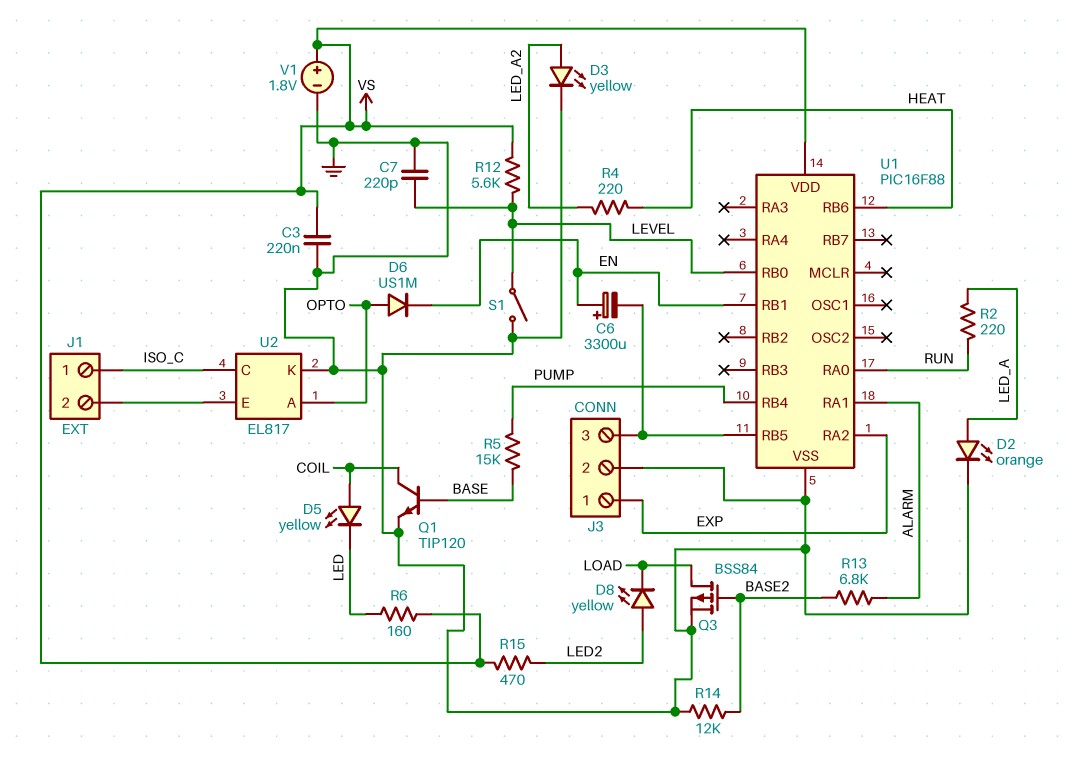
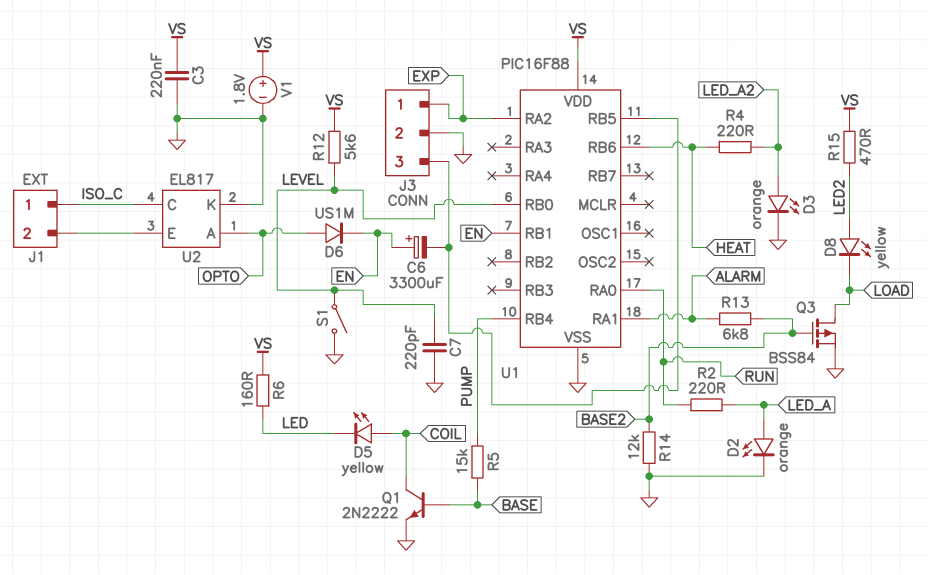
D3: LED yellow (A LED_A2, K GND) -> LED orange (A LED_A2, K GND)
Q1: NPN TIP120 (B BASE, C COIL, E GND) -> NPN 2N2222 (B BASE, C COIL, E GND)

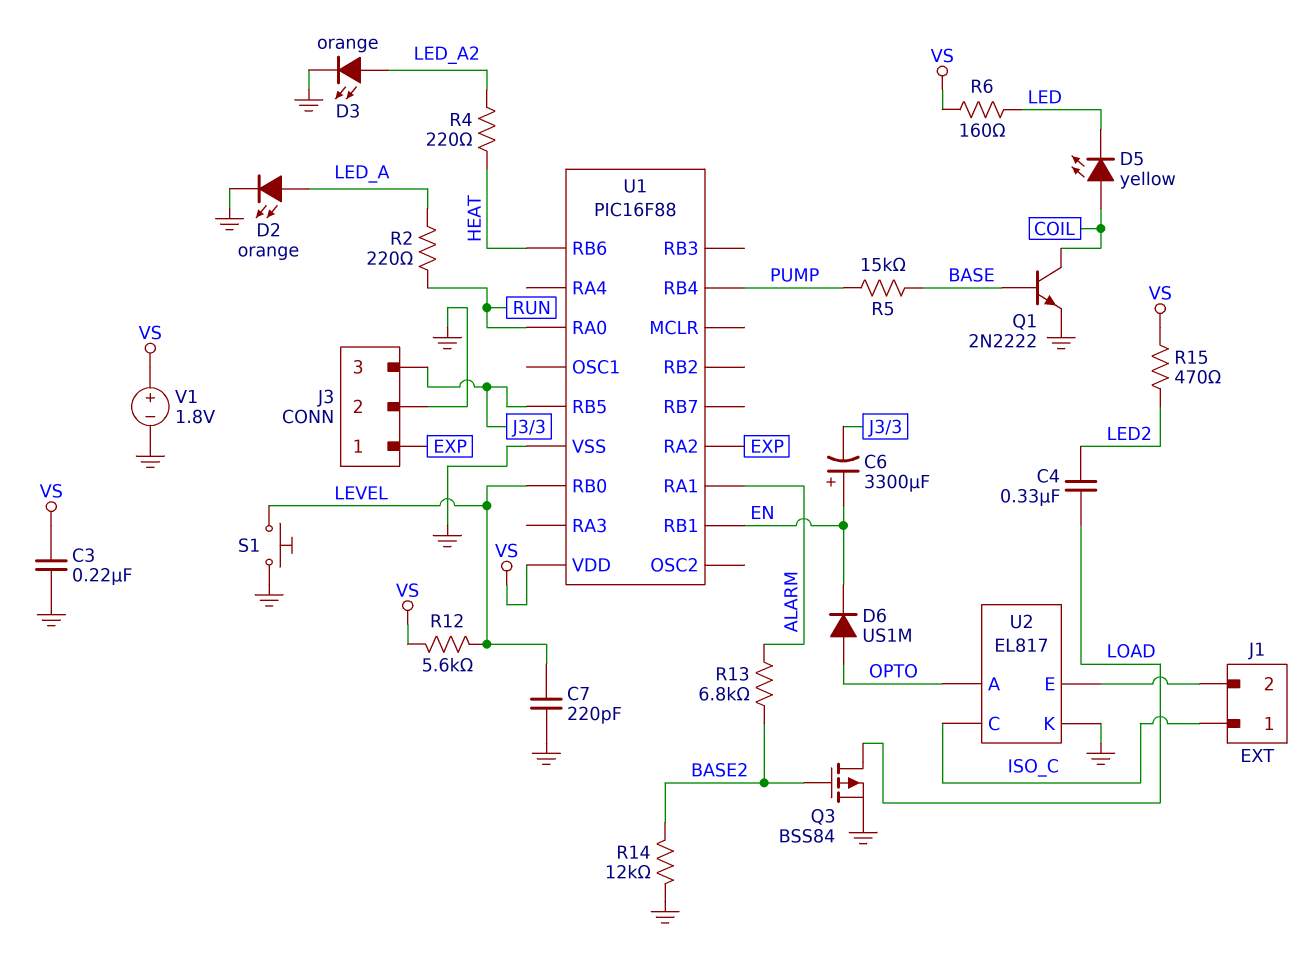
C4: none -> 330nF (LED2, LOAD)
D8: LED yellow (A LED2, K LOAD) -> none
S1: switch (GND, LEVEL) -> button (GND, LEVEL)

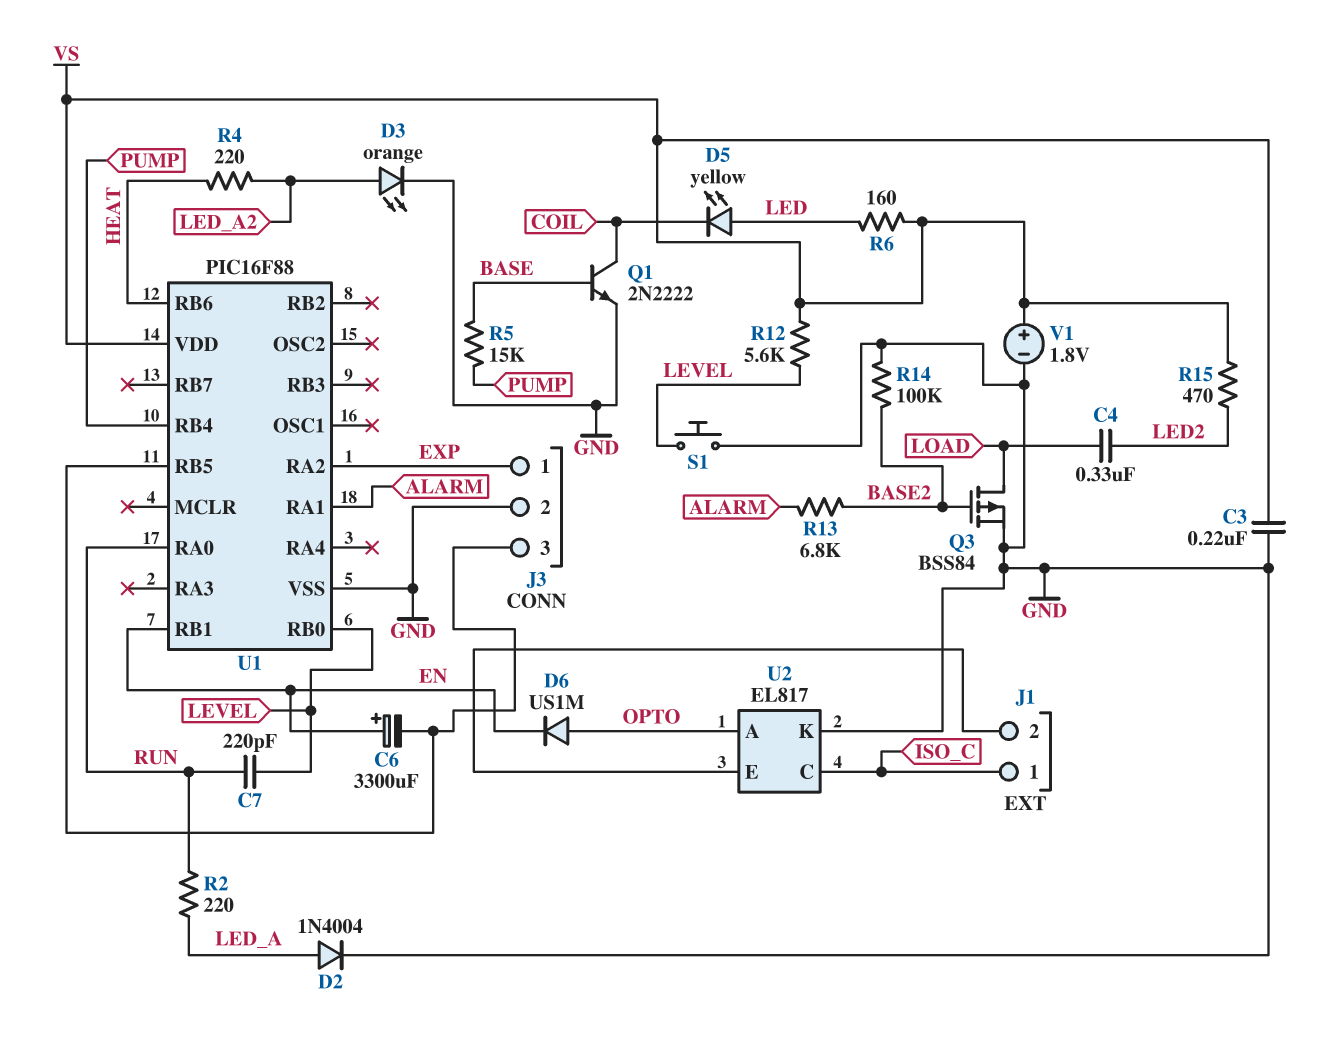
C7: 220pF (GND, LEVEL) -> 220pF (LEVEL, RUN)
D2: LED orange (A LED_A, K GND) -> diode 1N4004 (A LED_A, K GND)
D5: LED yellow (A COIL, K LED) -> LED yellow (A LED, K COIL)
R14: 12k (BASE2, GND) -> 100k (BASE2, GND)

